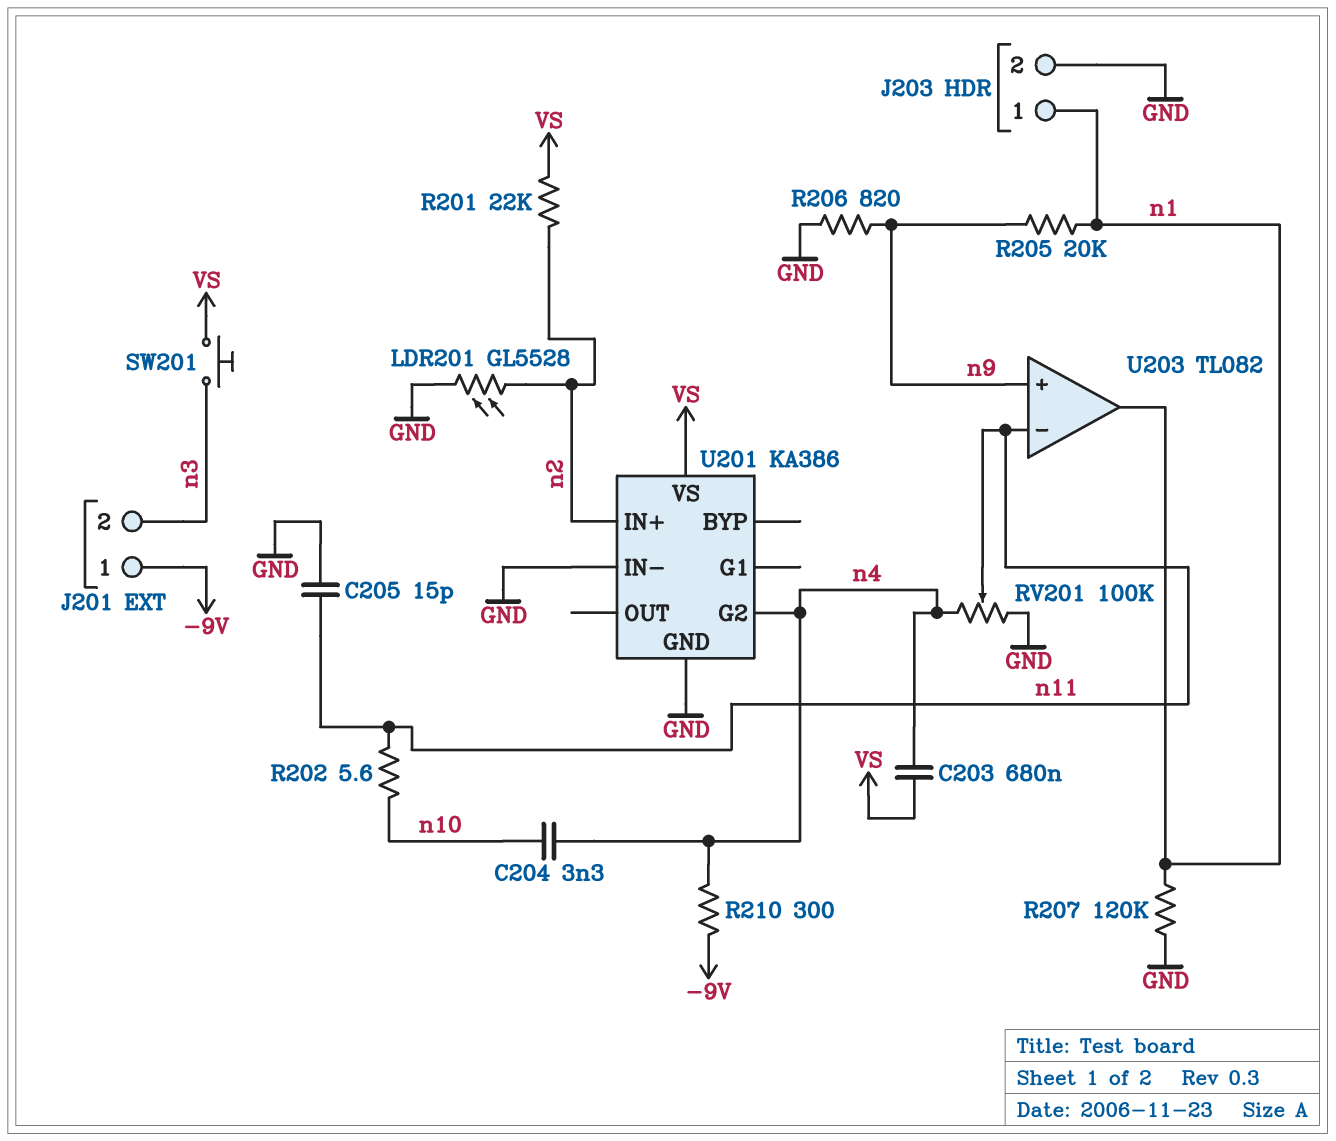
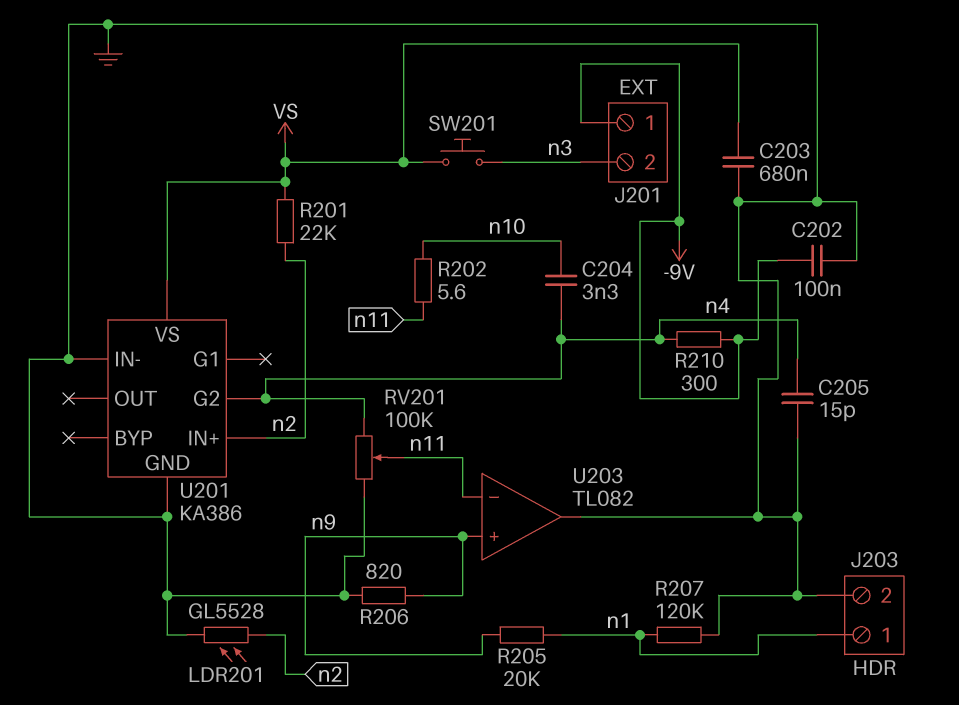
C202: none -> 100nF (-9V, GND)
C203: 680nF (VS, n4) -> 680nF (GND, VS)
C205: 15pF (GND, n11) -> 15pF (GND, n4)
U203 pin out: n1 -> GND

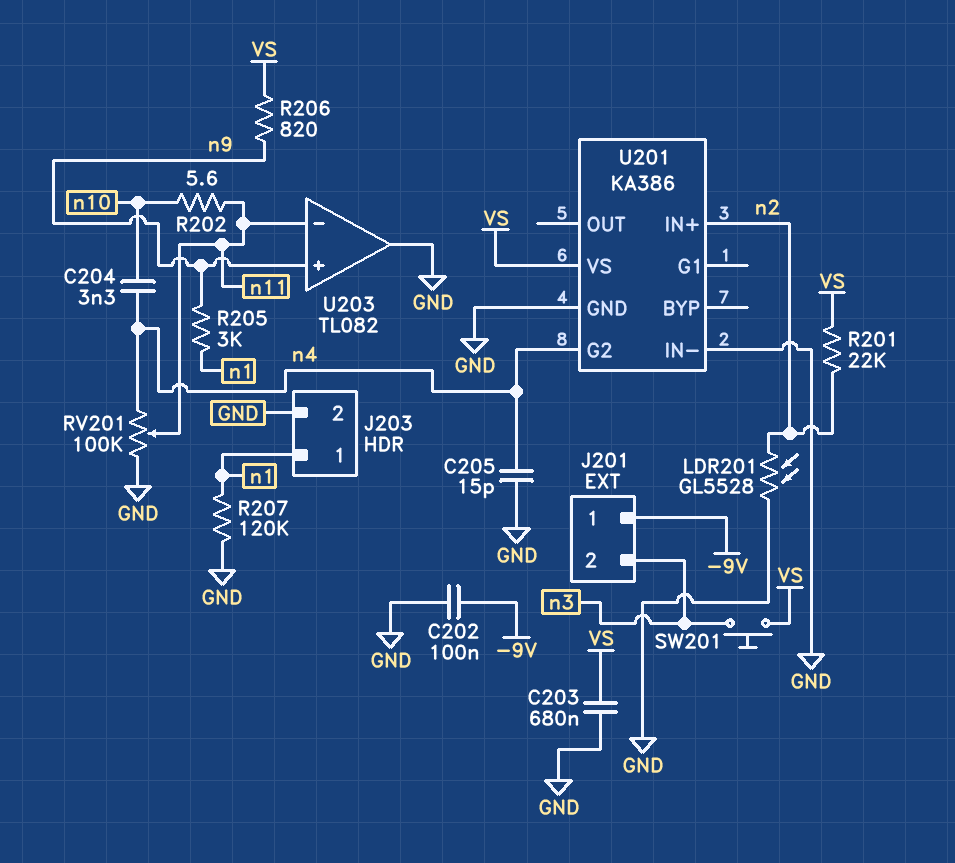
R205: 20k (n1, n9) -> 3k (n1, n9)
R206: 820 (GND, n9) -> 820 (VS, n9)
R210: 300 (-9V, n4) -> none

